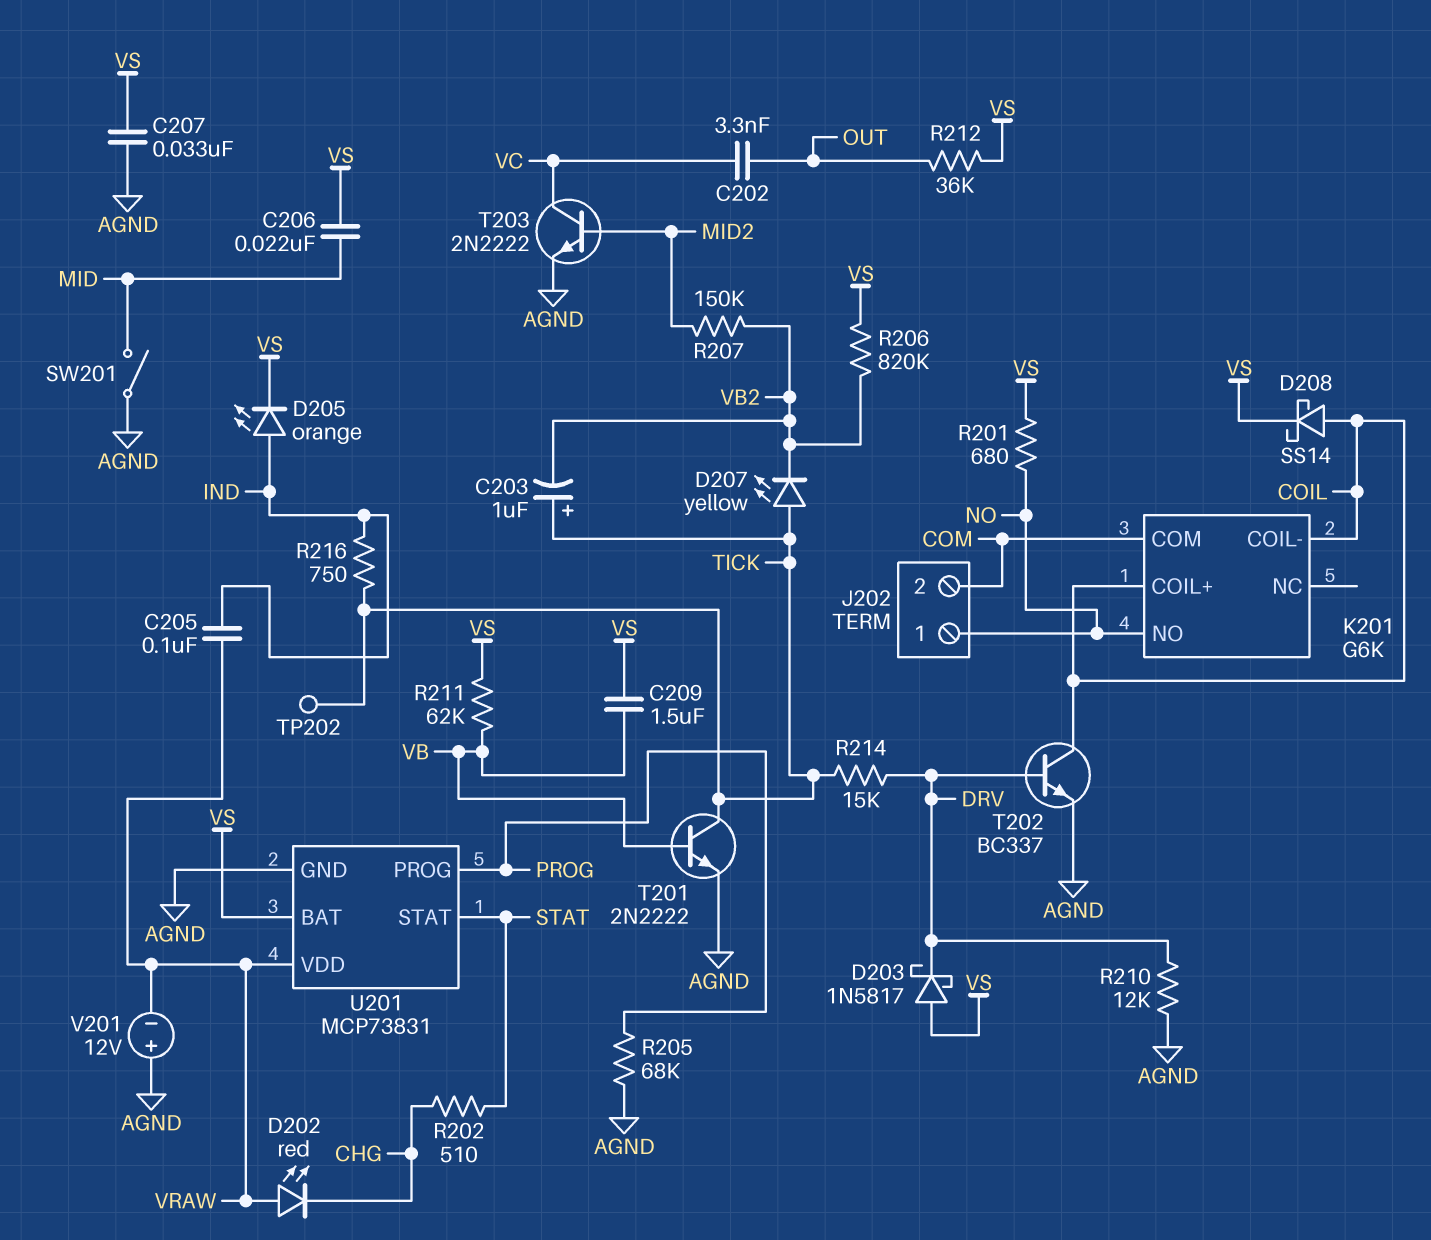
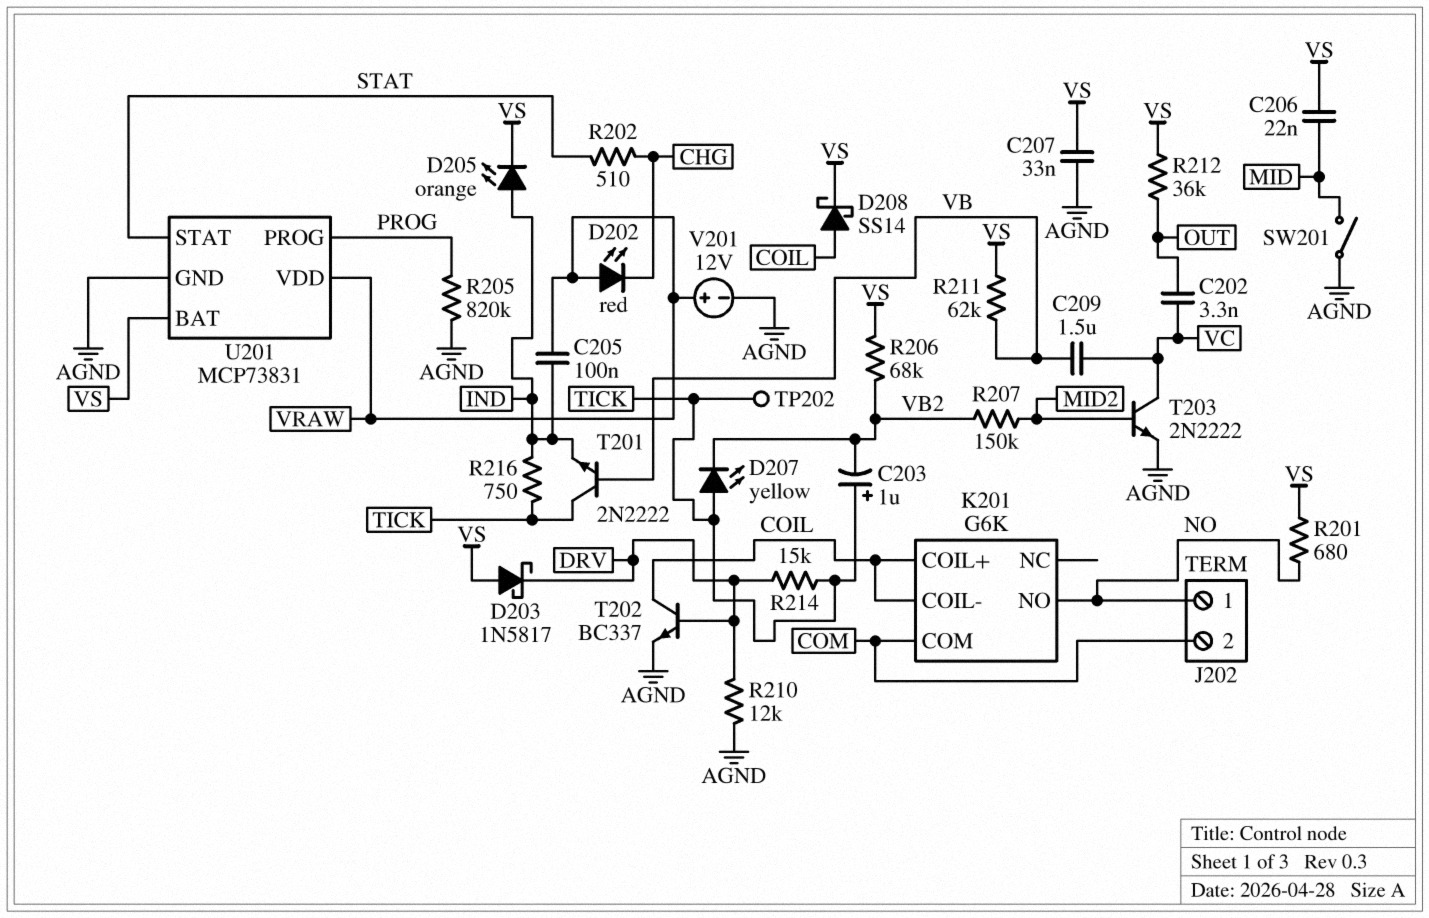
C209: 1.5uF (VB, VS) -> 1.5uF (VB, VC)
R205: 68k (AGND, PROG) -> 820k (AGND, PROG)
R206: 820k (VB2, VS) -> 68k (VB2, VS)
T201: NPN 2N2222 (B VB, C TICK, E AGND) -> NPN 2N2222 (B VB, C TICK, E IND)
V201: 12V (plus AGND, minus VRAW) -> 12V (plus VRAW, minus AGND)

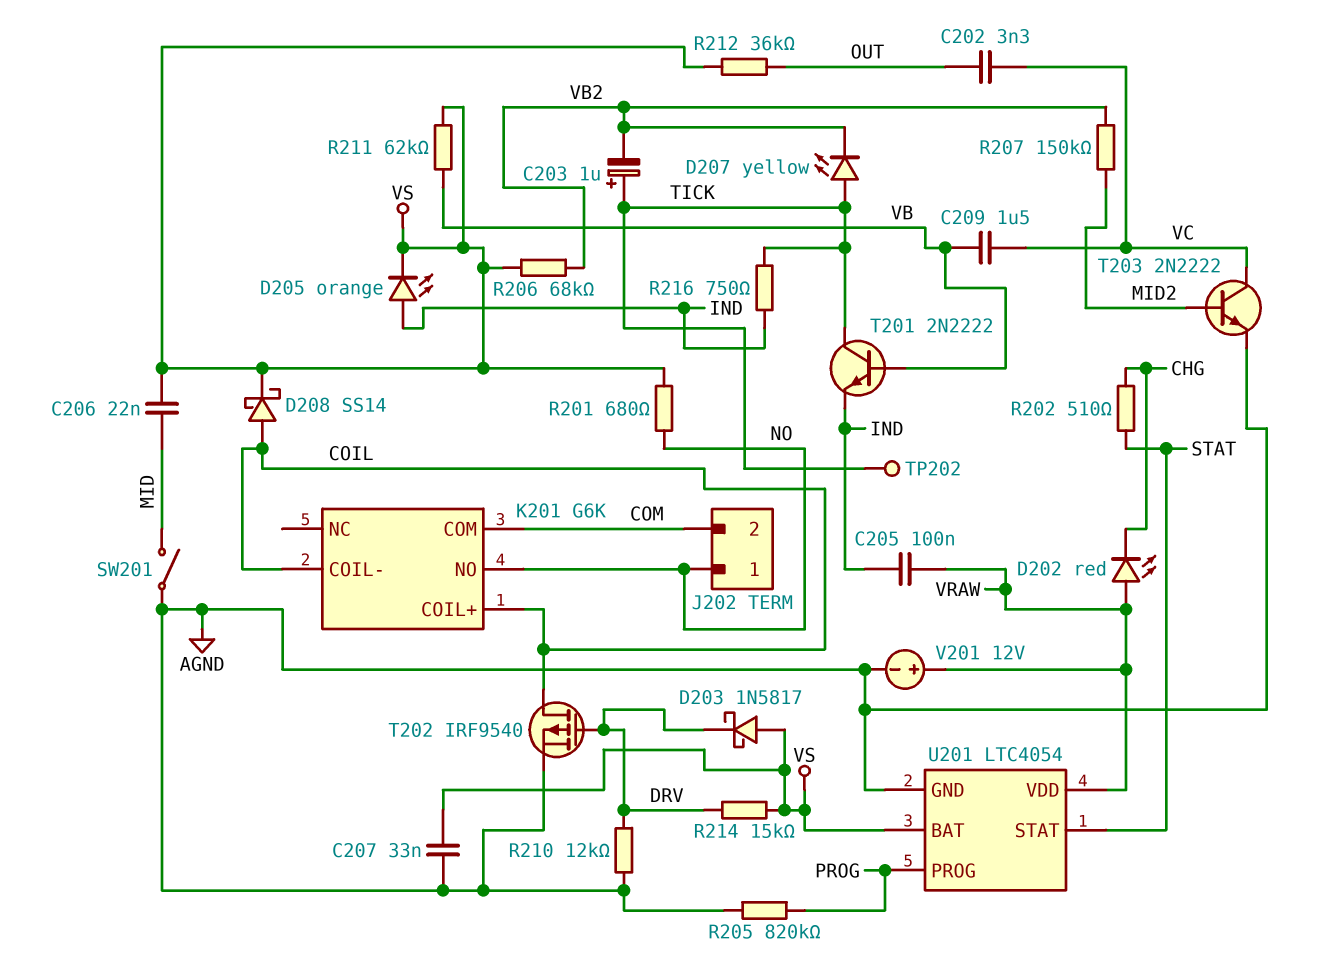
R214: 15k (DRV, TICK) -> 15k (DRV, VS)
T202: NPN BC337 (B DRV, C COIL, E AGND) -> PMOS IRF9540 (G DRV, D COIL, S AGND)
U201: MCP73831 -> LTC4054

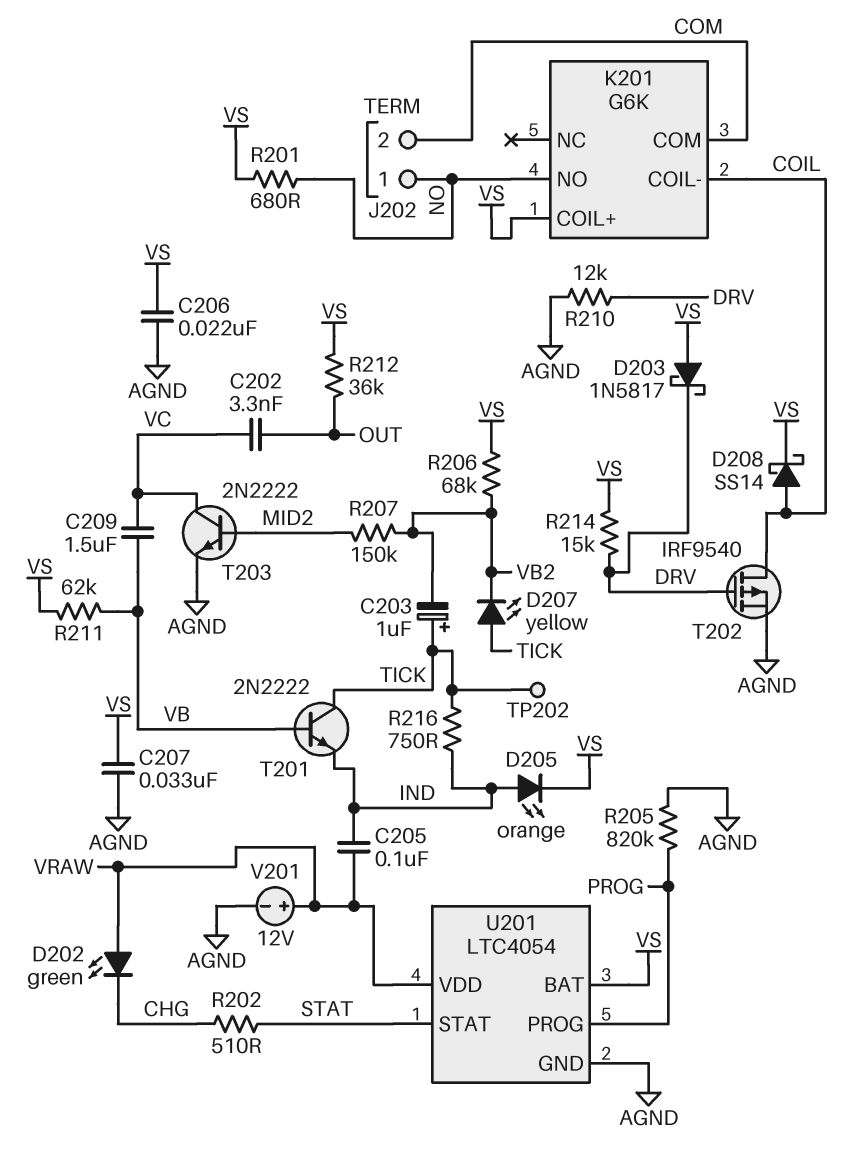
C206: 22nF (MID, VS) -> 22nF (AGND, VS)
D202: LED red (A VRAW, K CHG) -> LED green (A VRAW, K CHG)
K201 pin COIL+: COIL -> VS
SW201: switch (AGND, MID) -> none

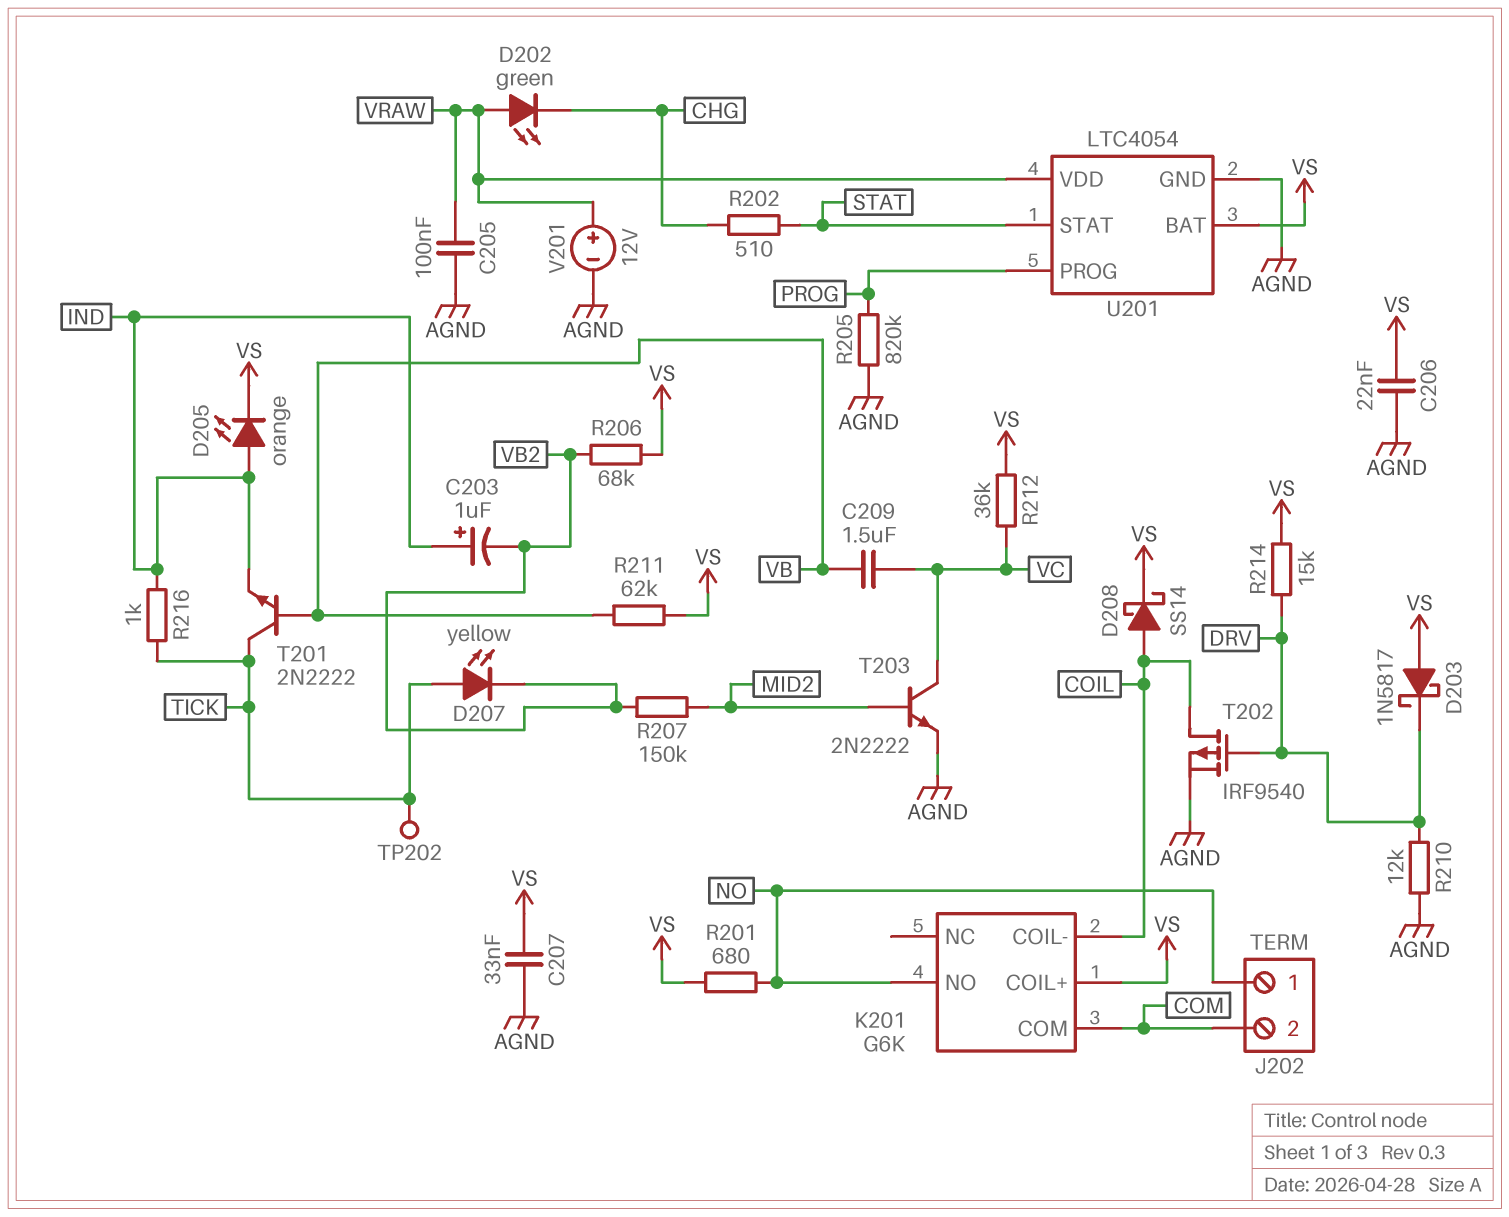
C202: 3.3nF (OUT, VC) -> none
C203: 1uF (plus TICK, minus VB2) -> 1uF (plus IND, minus VB2)
C205: 100nF (IND, VRAW) -> 100nF (AGND, VRAW)
R212: 36k (OUT, VS) -> 36k (VC, VS)
R216: 750 (IND, TICK) -> 1k (IND, TICK)

